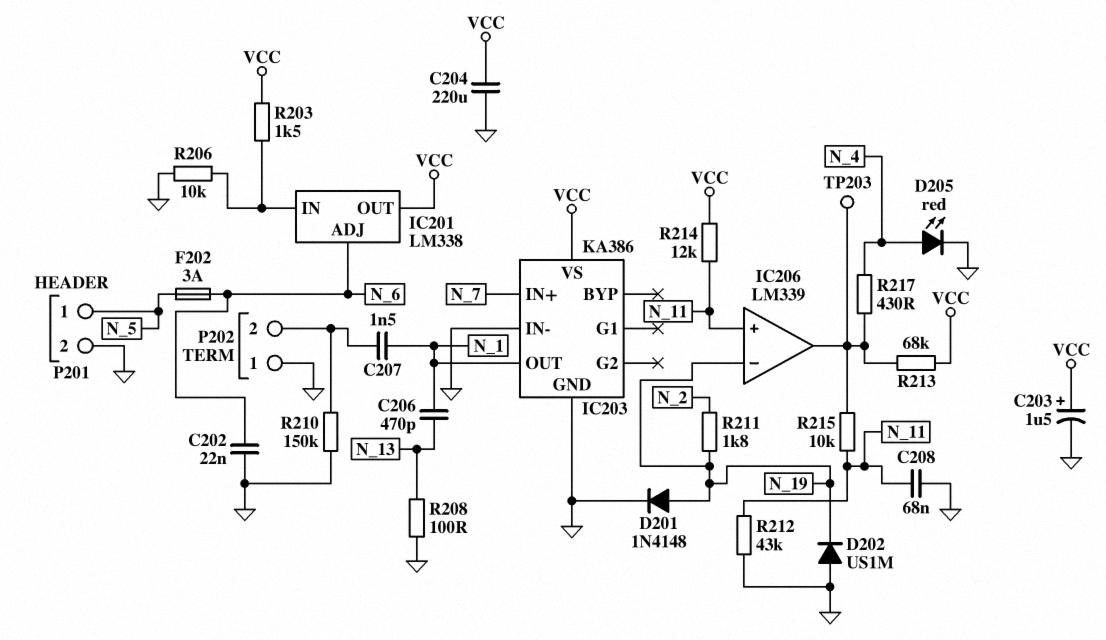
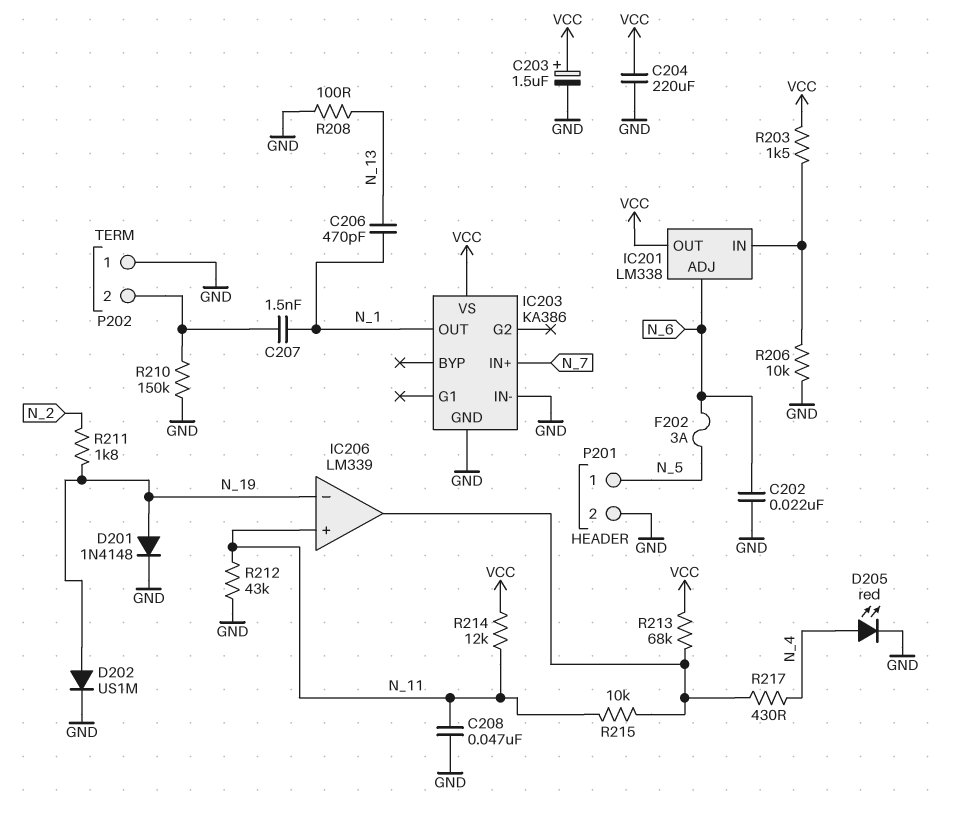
C208: 68nF (GND, N_11) -> 47nF (GND, N_11)
D202: diode US1M (A GND, K N_19) -> diode US1M (A N_19, K GND)
TP203: test point (IC206/out) -> none

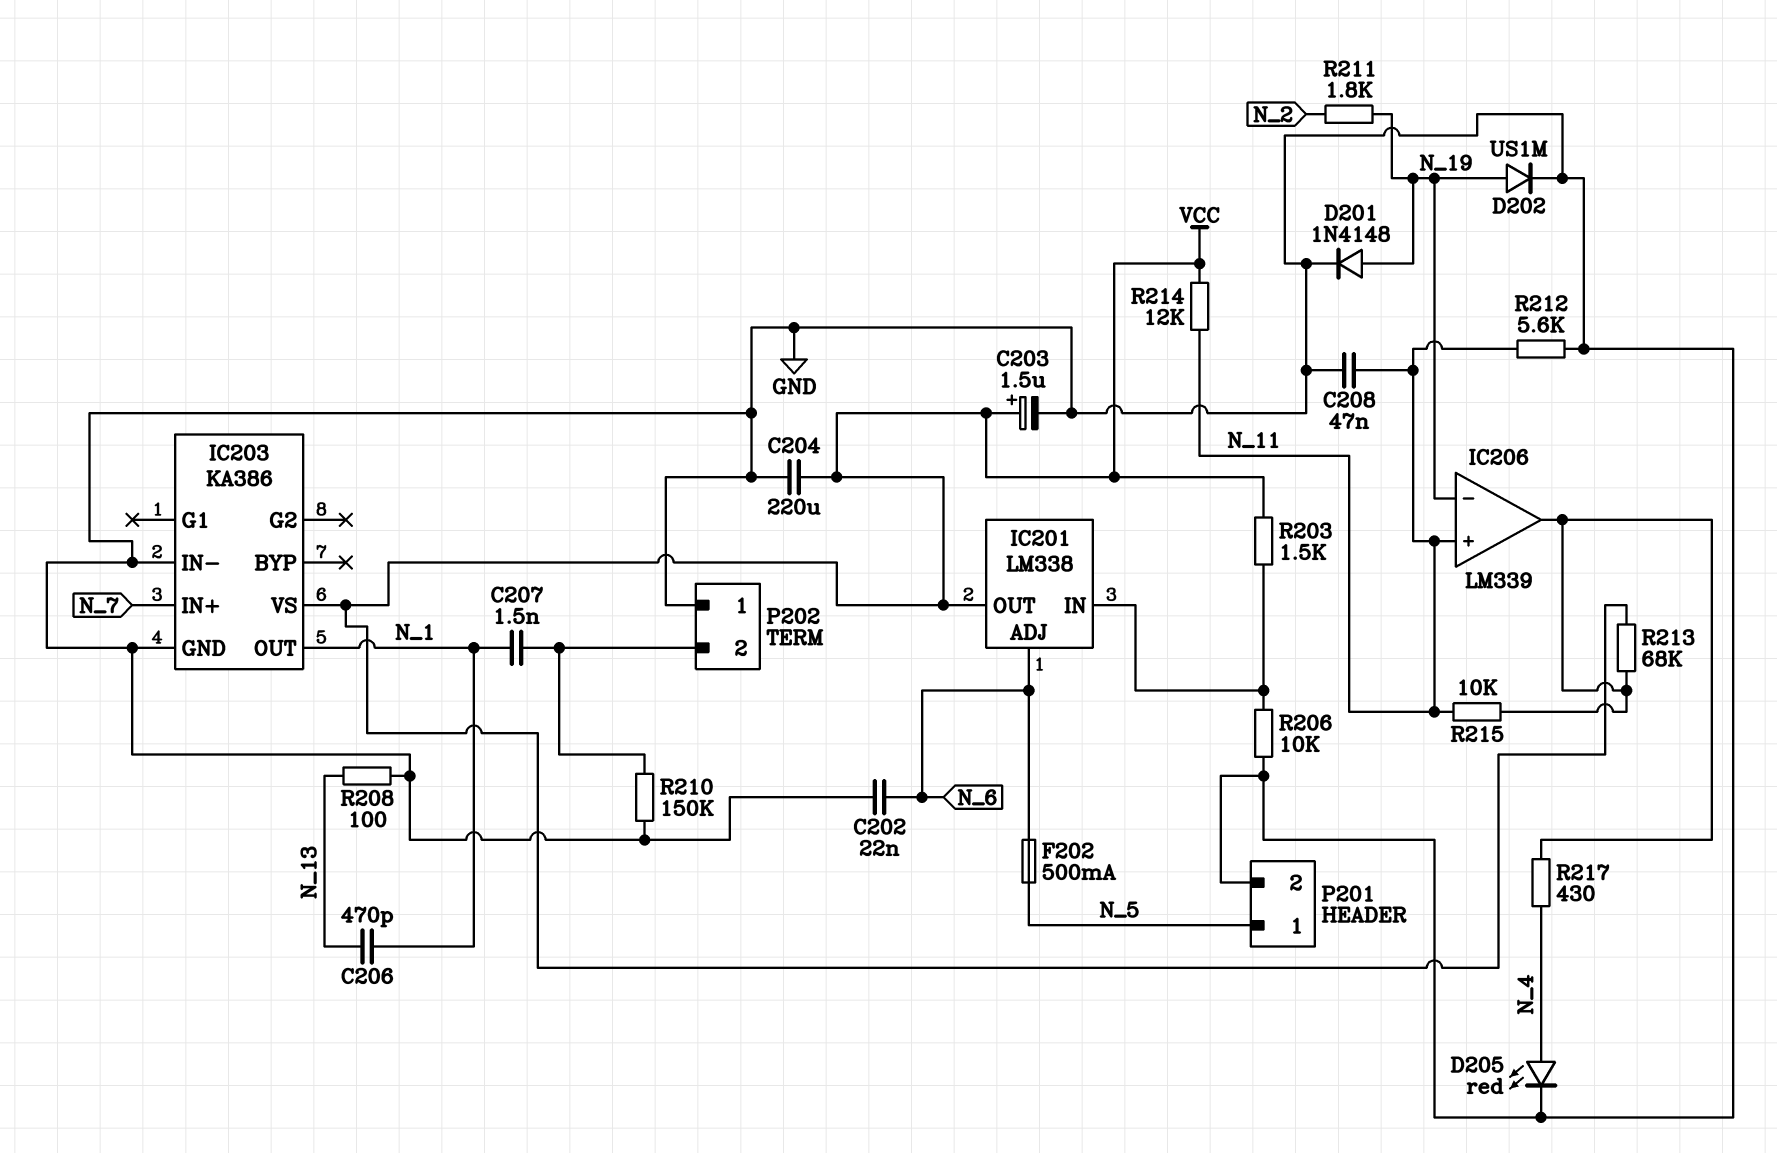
F202: 3A (N_5, N_6) -> 500mA (N_5, N_6)
R212: 43k (GND, N_11) -> 5.6k (GND, N_11)

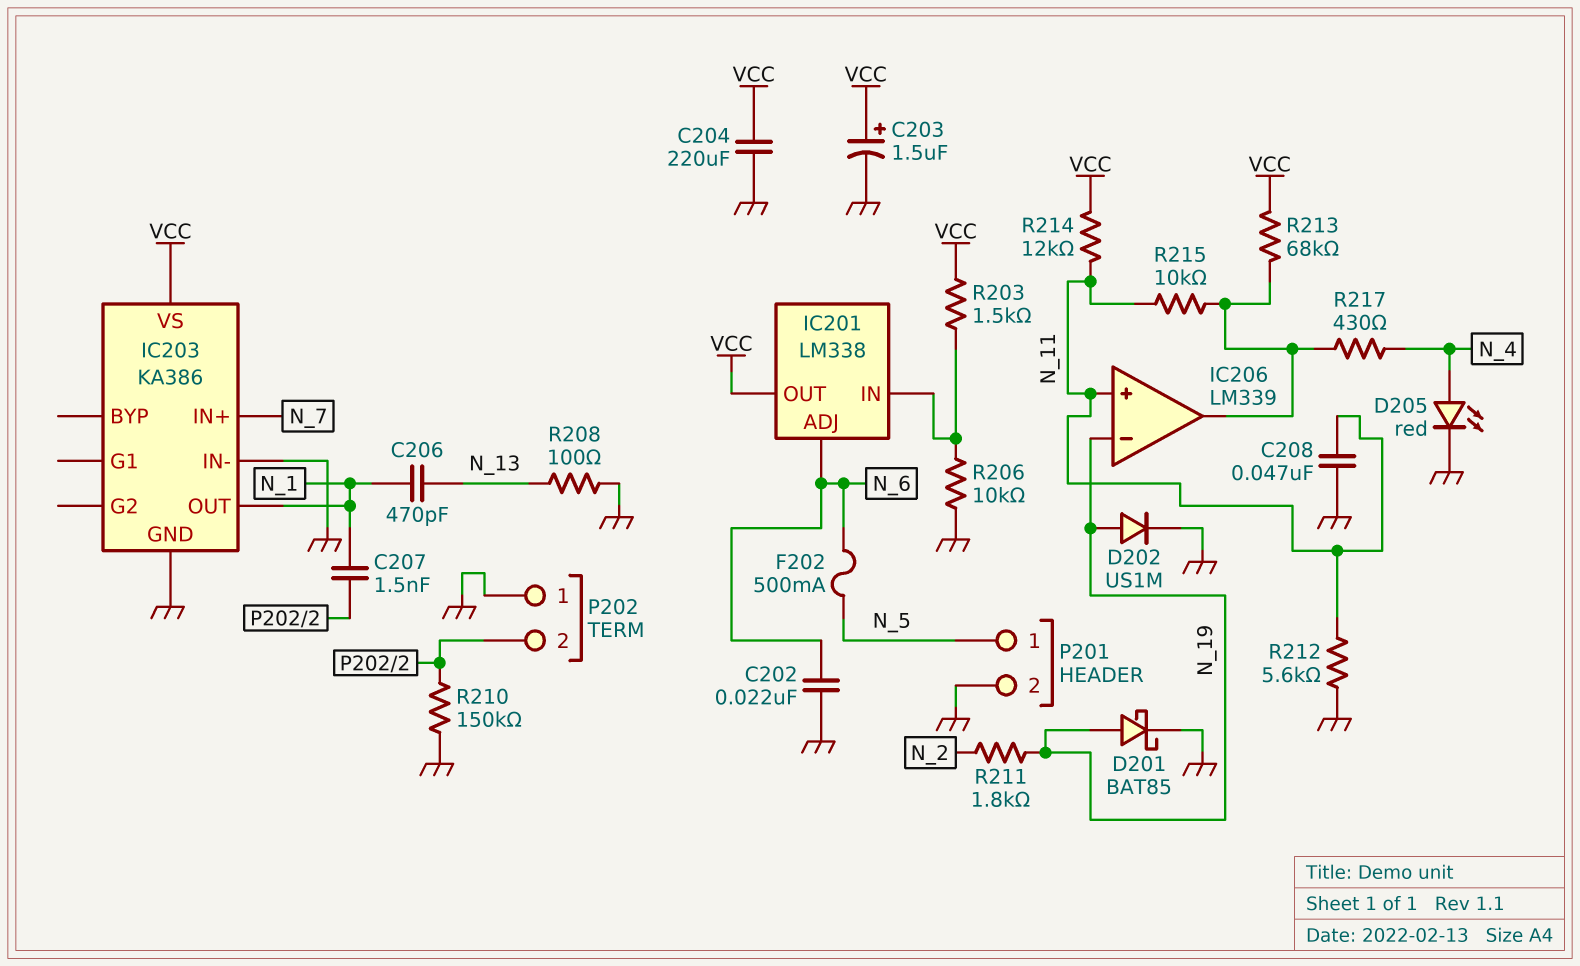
D201: diode 1N4148 (A N_19, K GND) -> schottky BAT85 (A N_19, K GND)

